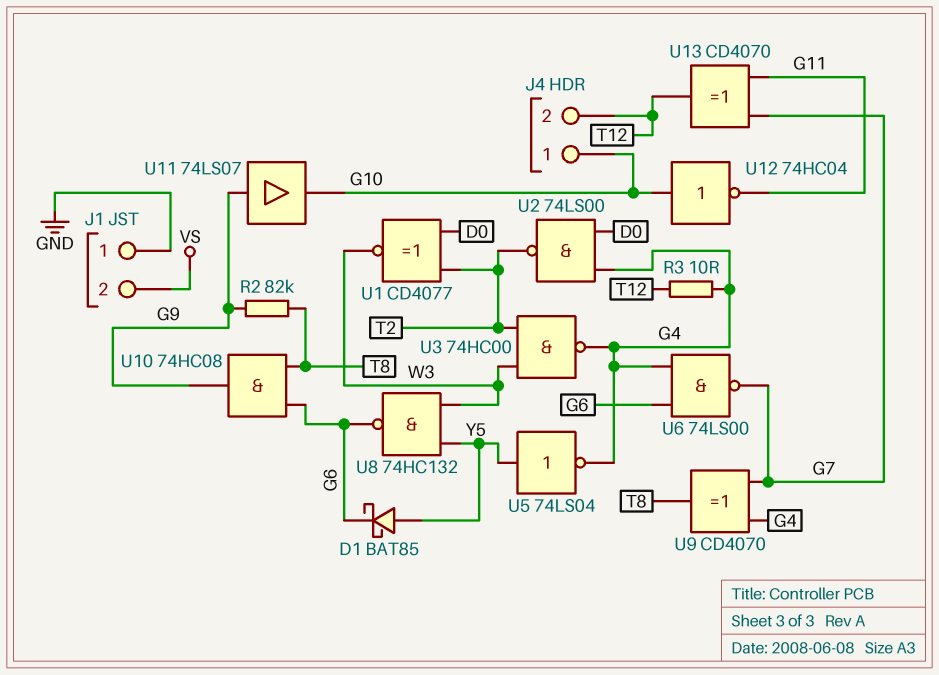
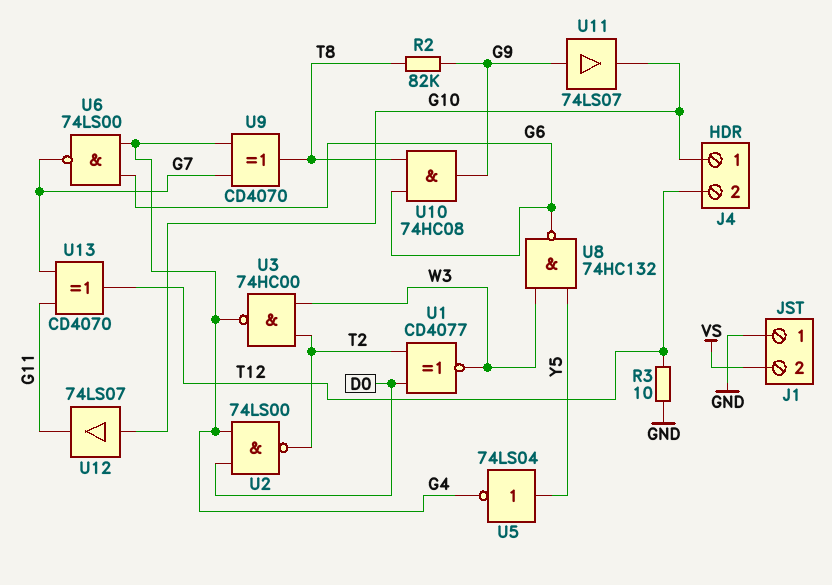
D1: schottky BAT85 (A Y5, K G6) -> none
R3: 10 (G4, T12) -> 10 (GND, T12)
U12: NOT 74HC04 (in G10, out G11) -> buffer 74LS07 (in G10, out G11)

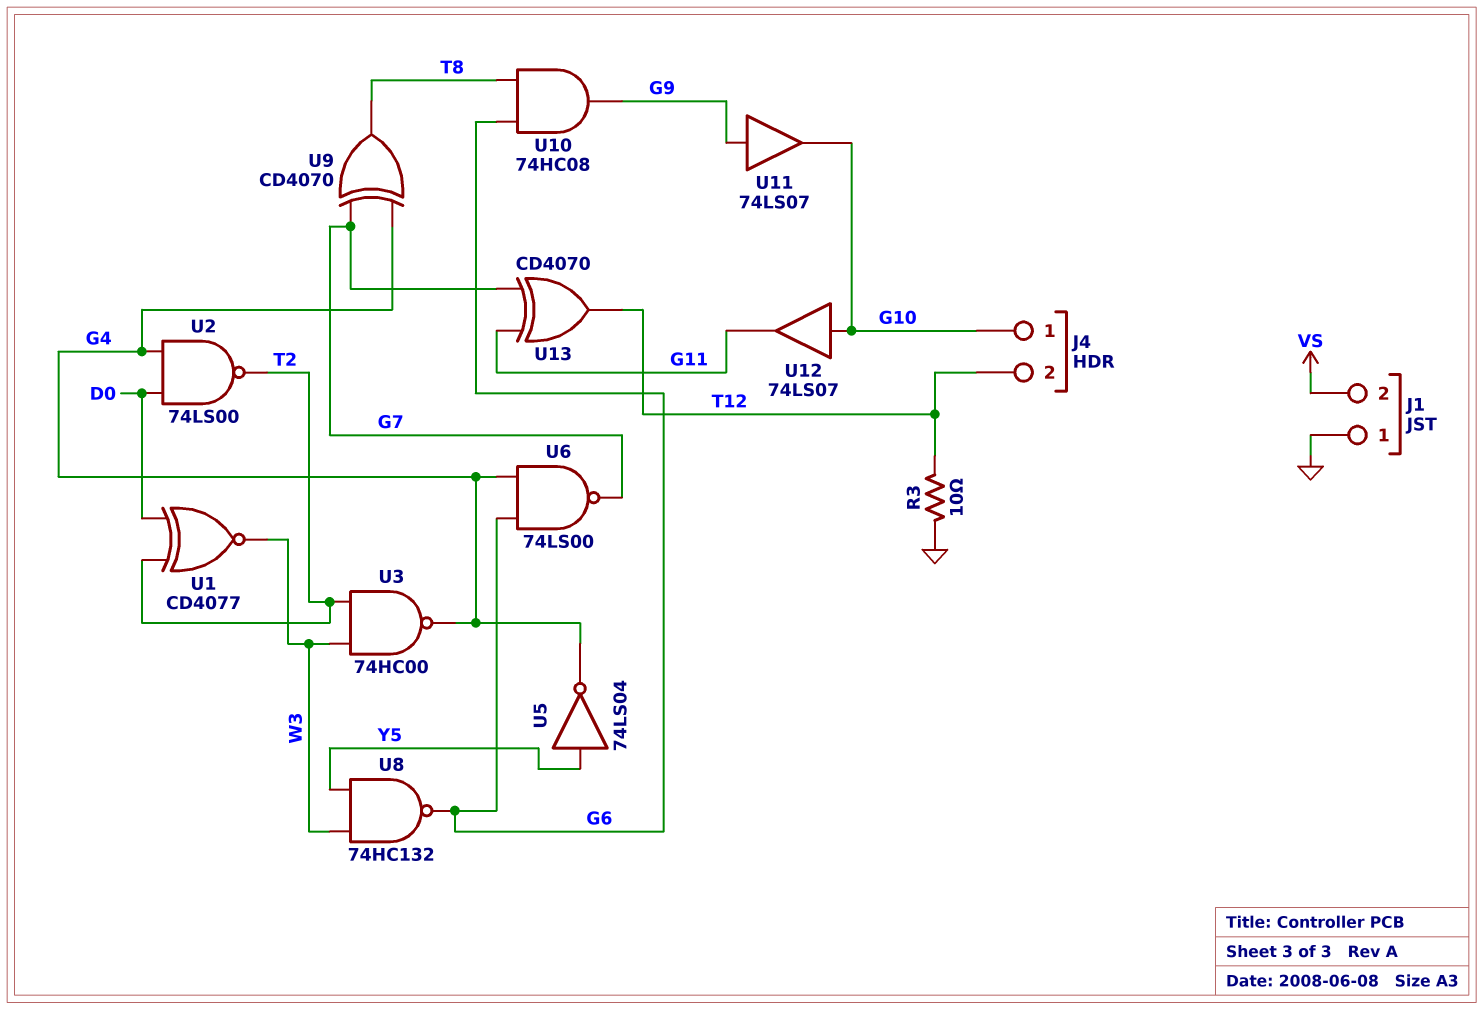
R2: 82k (G9, T8) -> none

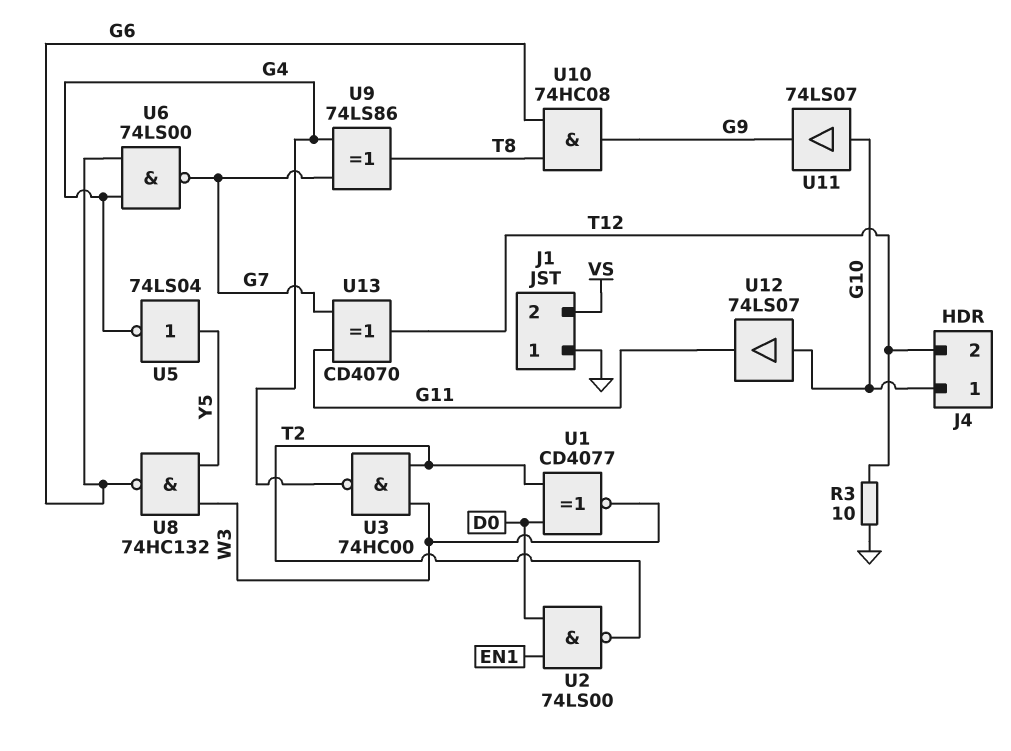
U2: NAND 74LS00 (in D0, in G4, out T2) -> NAND 74LS00 (in D0, in EN1, out T2)
U9: XOR CD4070 (in G4, in G7, out T8) -> XOR 74LS86 (in G4, in G7, out T8)
U11: buffer 74LS07 (in G9, out G10) -> buffer 74LS07 (in G10, out G9)

